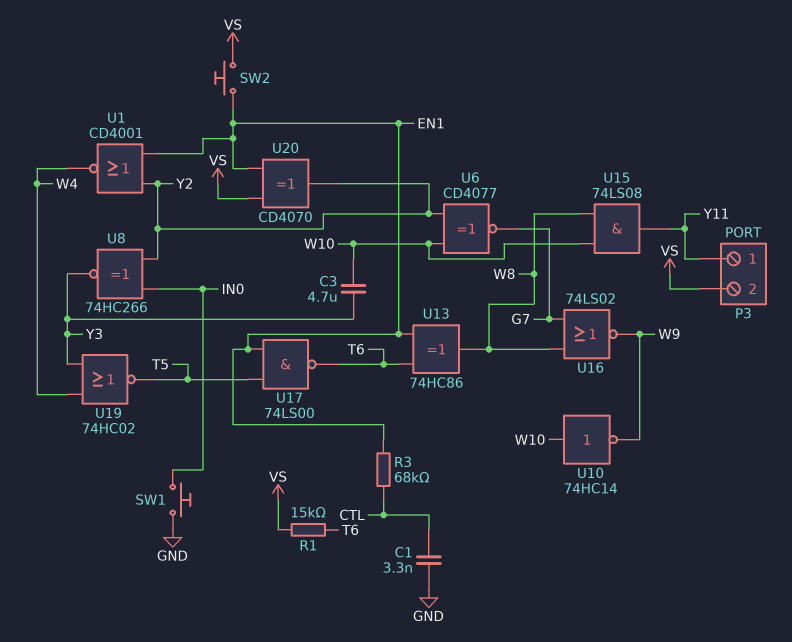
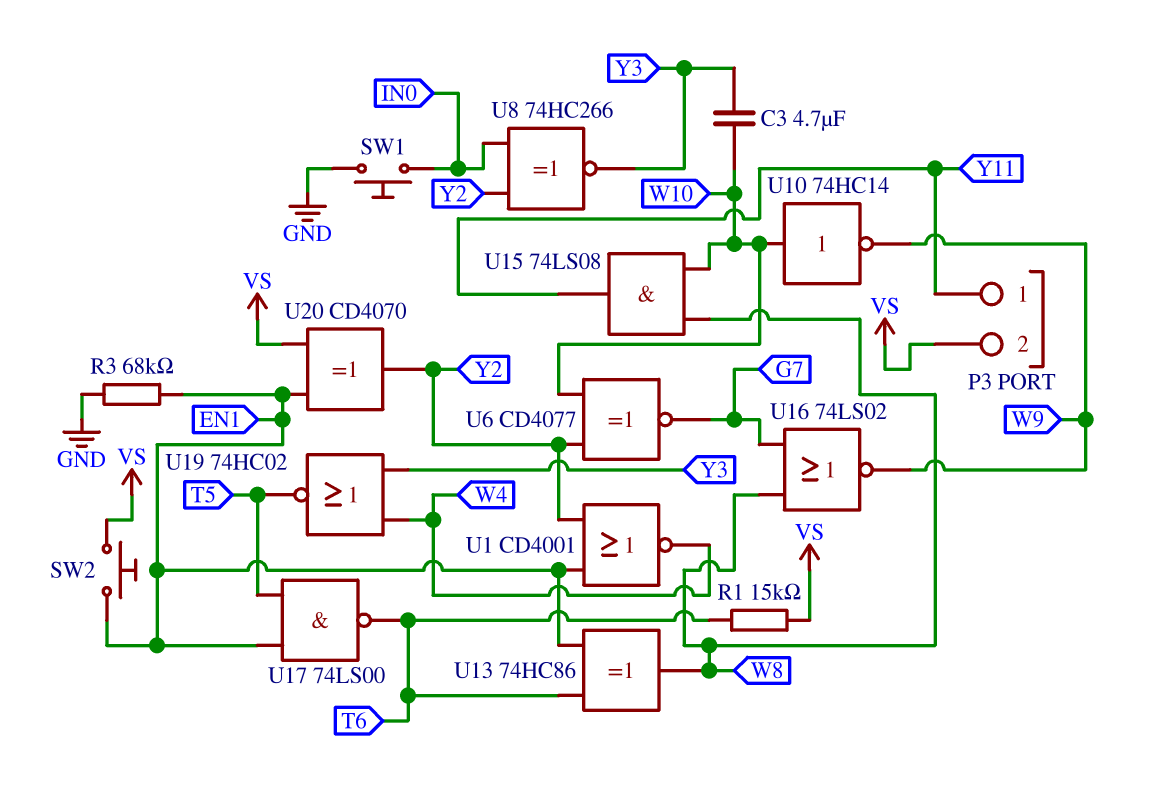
C1: 3.3nF (CTL, GND) -> none
R3: 68k (CTL, EN1) -> 68k (EN1, GND)

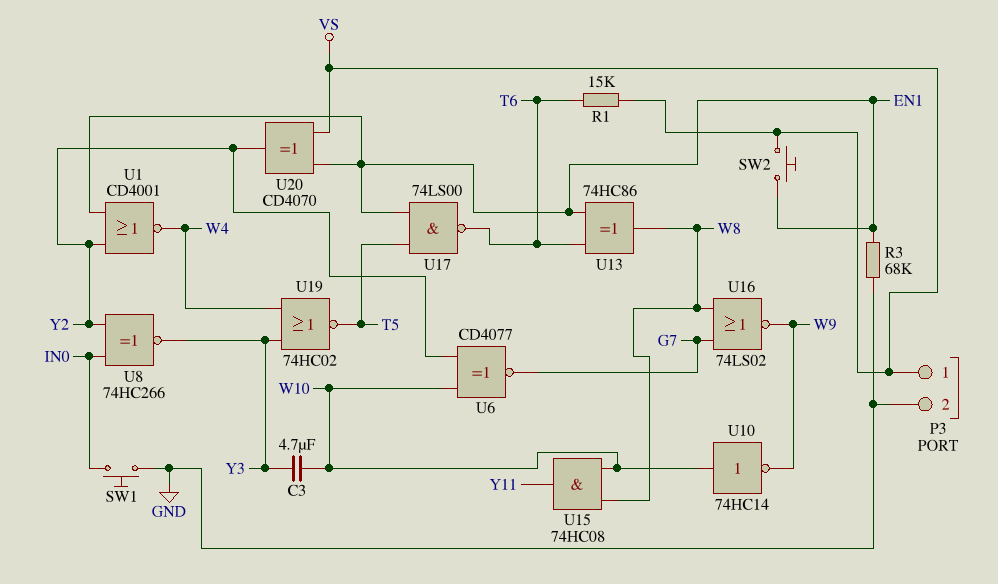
P3 pin 1: Y11 -> VS
P3 pin 2: VS -> GND
U15: AND 74LS08 (in W8, in W10, out Y11) -> AND 74HC08 (in W8, in W10, out Y11)

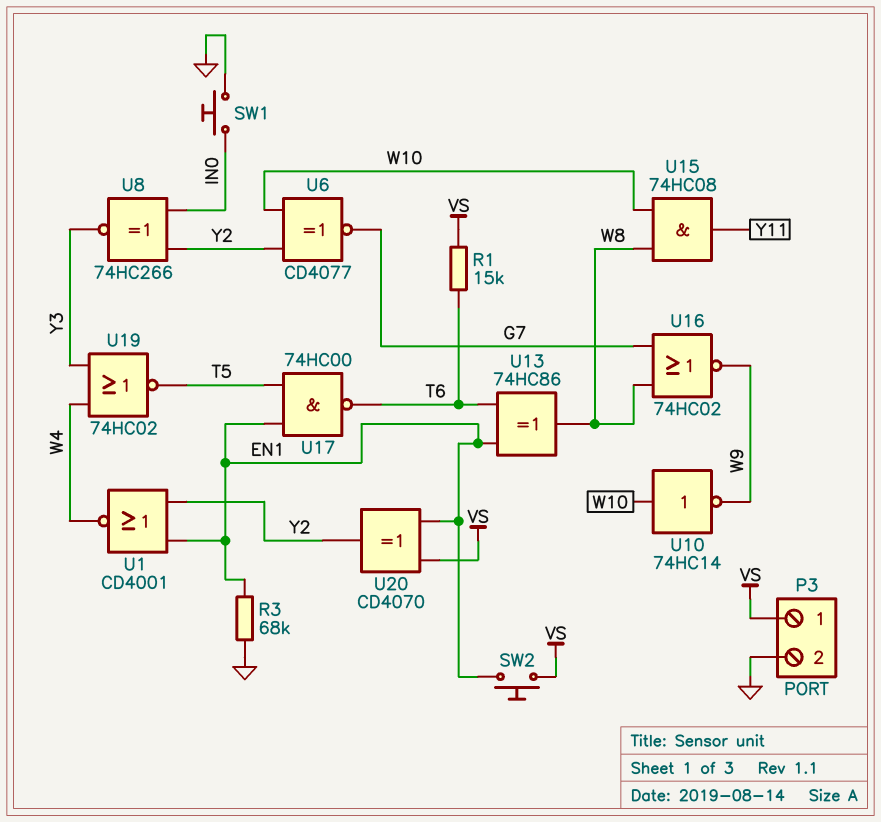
C3: 4.7uF (W10, Y3) -> none
U16: NOR 74LS02 (in G7, in W8, out W9) -> NOR 74HC02 (in G7, in W8, out W9)
U17: NAND 74LS00 (in EN1, in T5, out T6) -> NAND 74HC00 (in EN1, in T5, out T6)

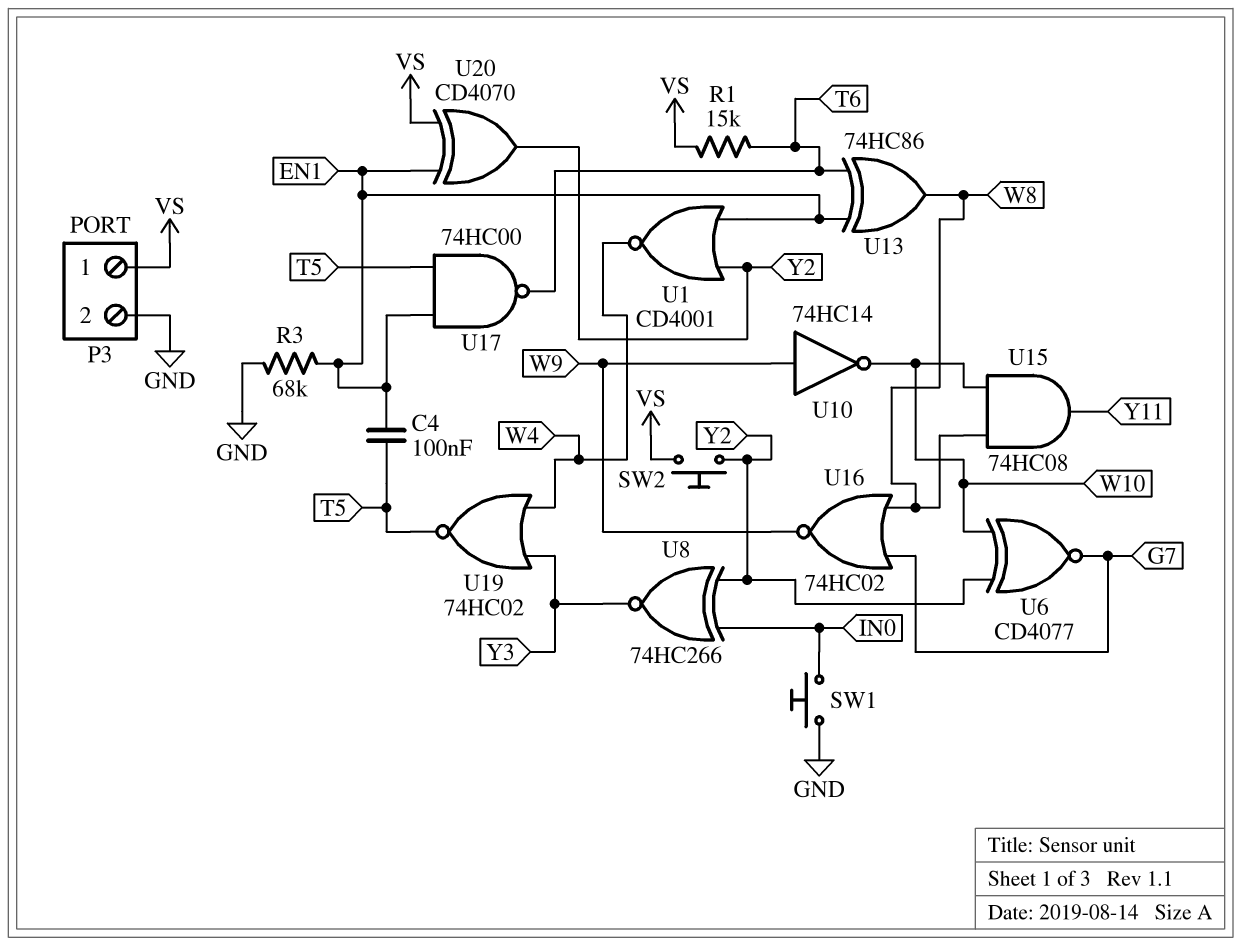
C4: none -> 100nF (EN1, T5)
SW2: button (EN1, VS) -> button (VS, Y2)
U10: NOT 74HC14 (in W10, out W9) -> NOT 74HC14 (in W9, out W10)

